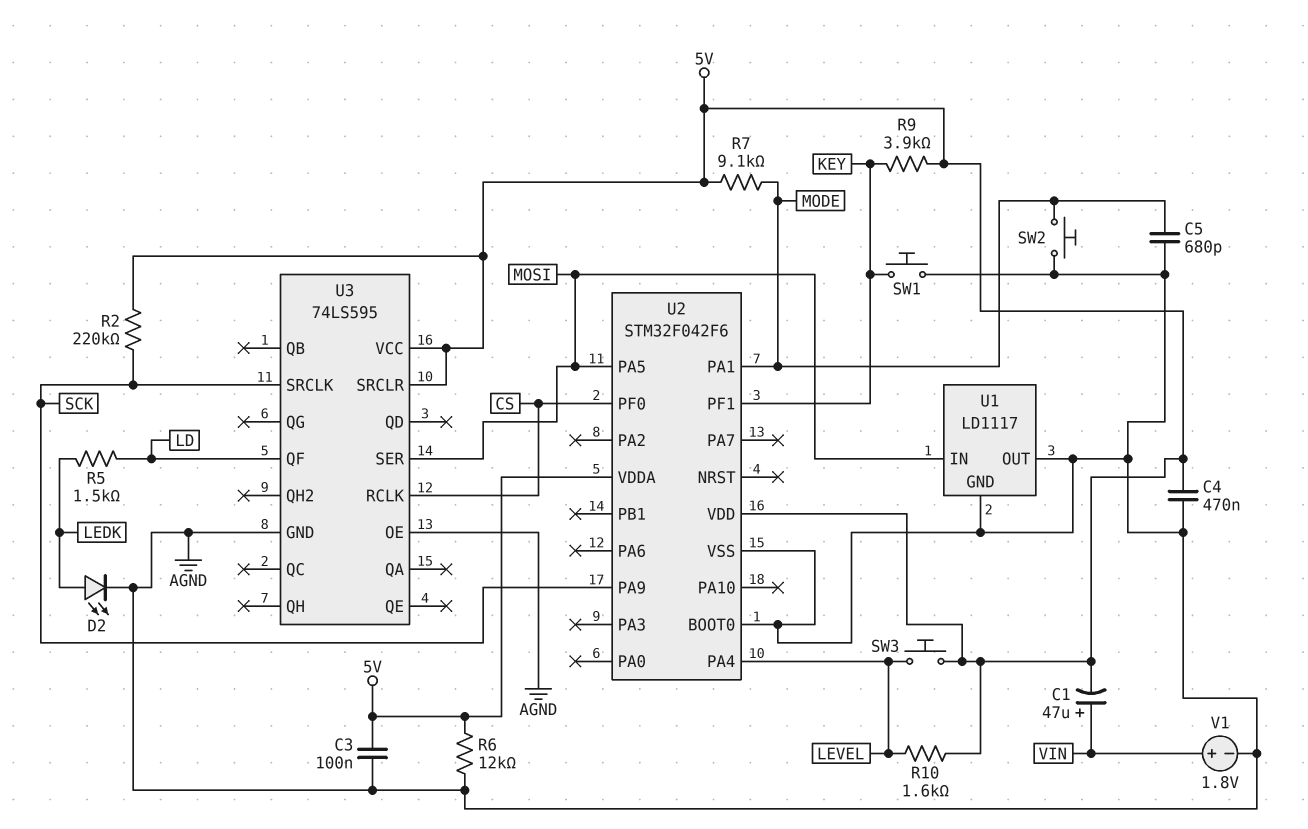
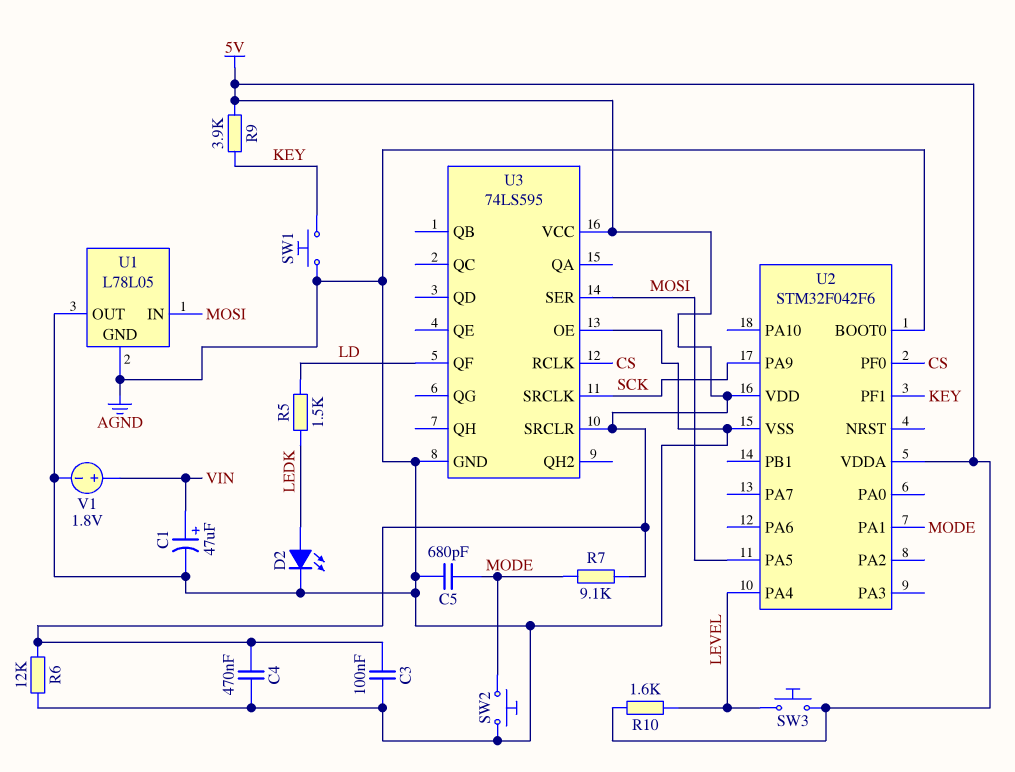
C1: 47uF (plus VIN, minus 5V) -> 47uF (plus VIN, minus AGND)
R2: 220k (5V, SCK) -> none
U1: LD1117 -> L78L05

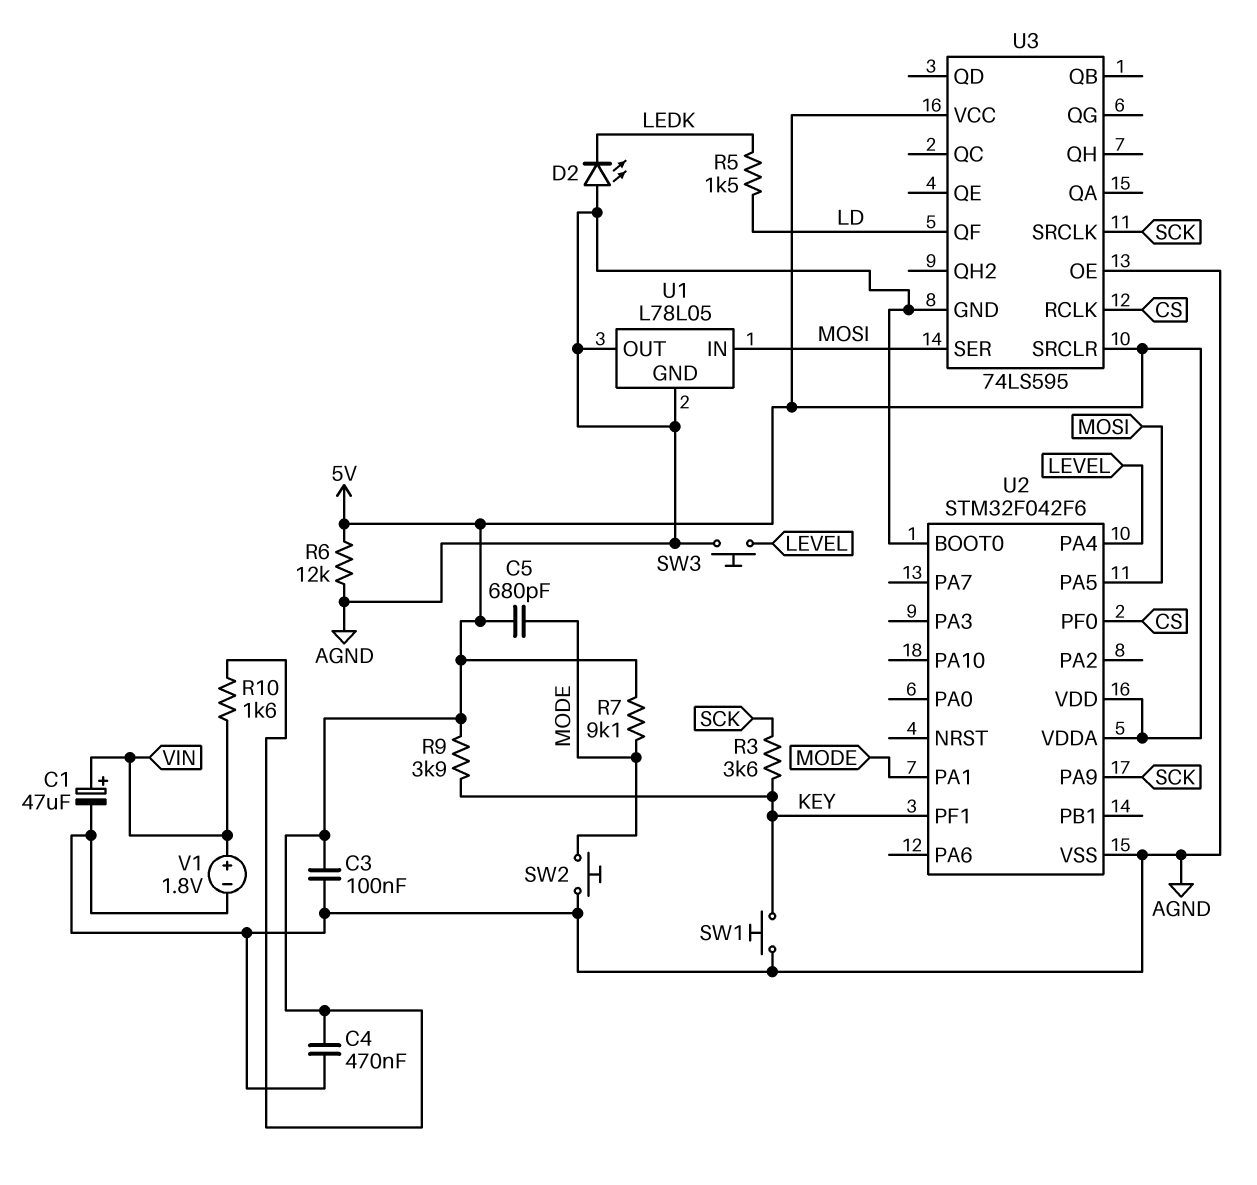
C5: 680pF (AGND, MODE) -> 680pF (5V, MODE)
D2: LED (A LEDK, K AGND) -> LED (A AGND, K LEDK)
R3: none -> 3.6k (KEY, SCK)
R10: 1.6k (5V, LEVEL) -> 1.6k (5V, VIN)
SW3: button (5V, LEVEL) -> button (AGND, LEVEL)

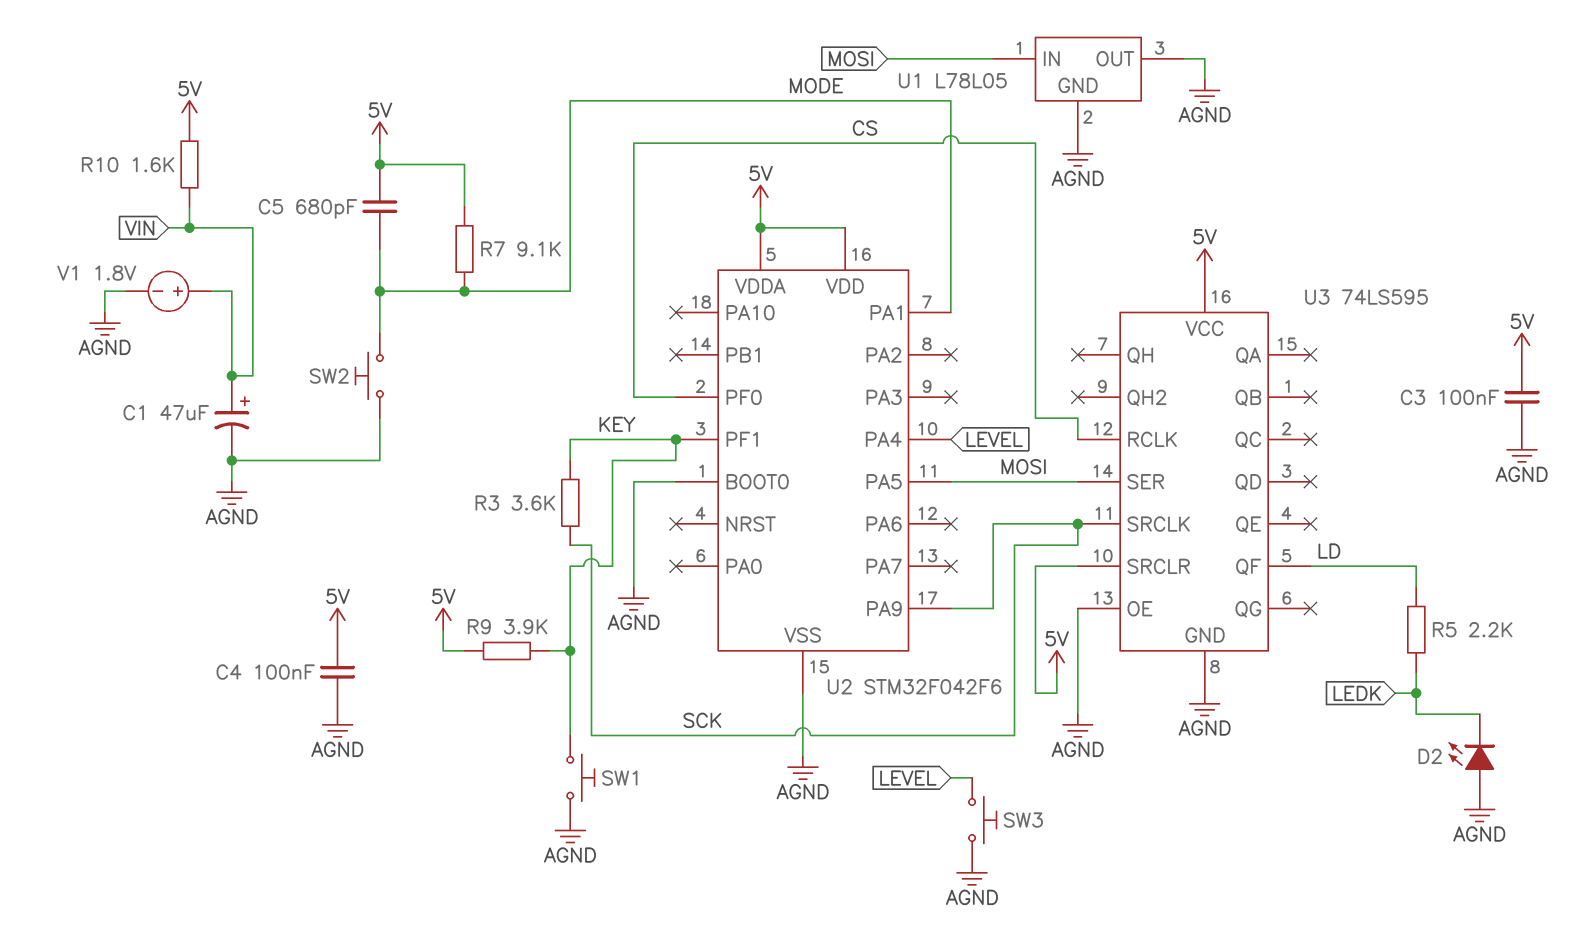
C4: 470nF (5V, AGND) -> 100nF (5V, AGND)
R5: 1.5k (LD, LEDK) -> 2.2k (LD, LEDK)
R6: 12k (5V, AGND) -> none

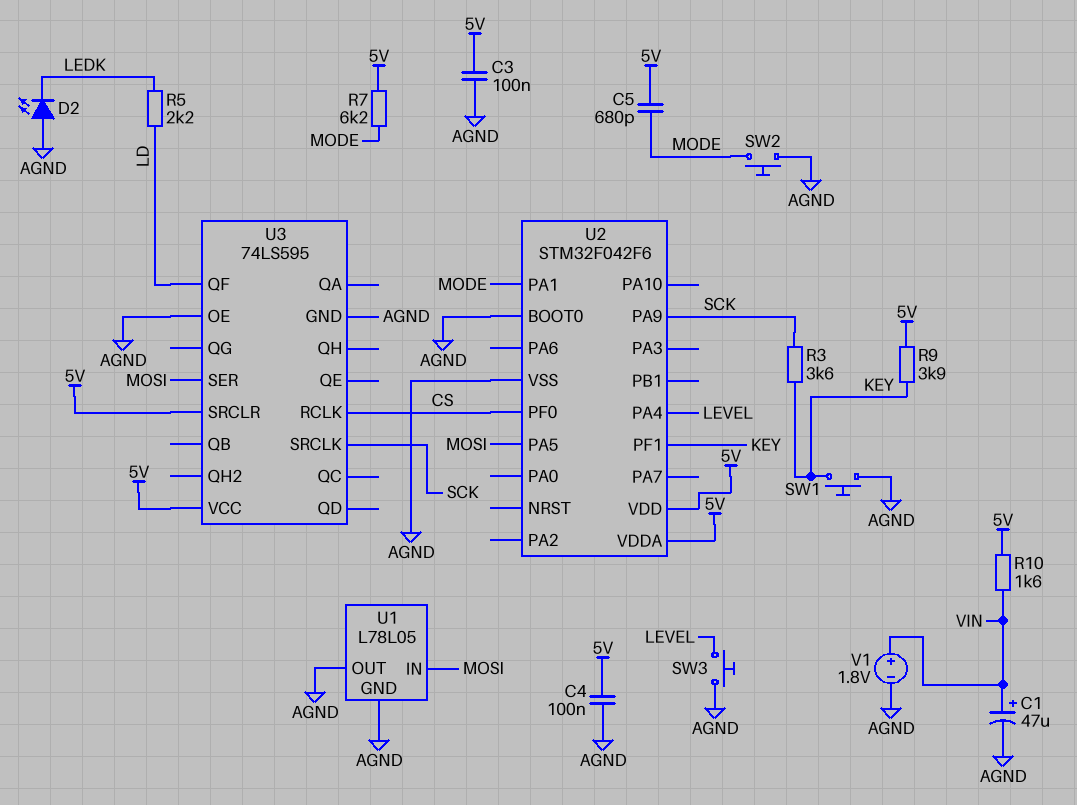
R7: 9.1k (5V, MODE) -> 6.2k (5V, MODE)

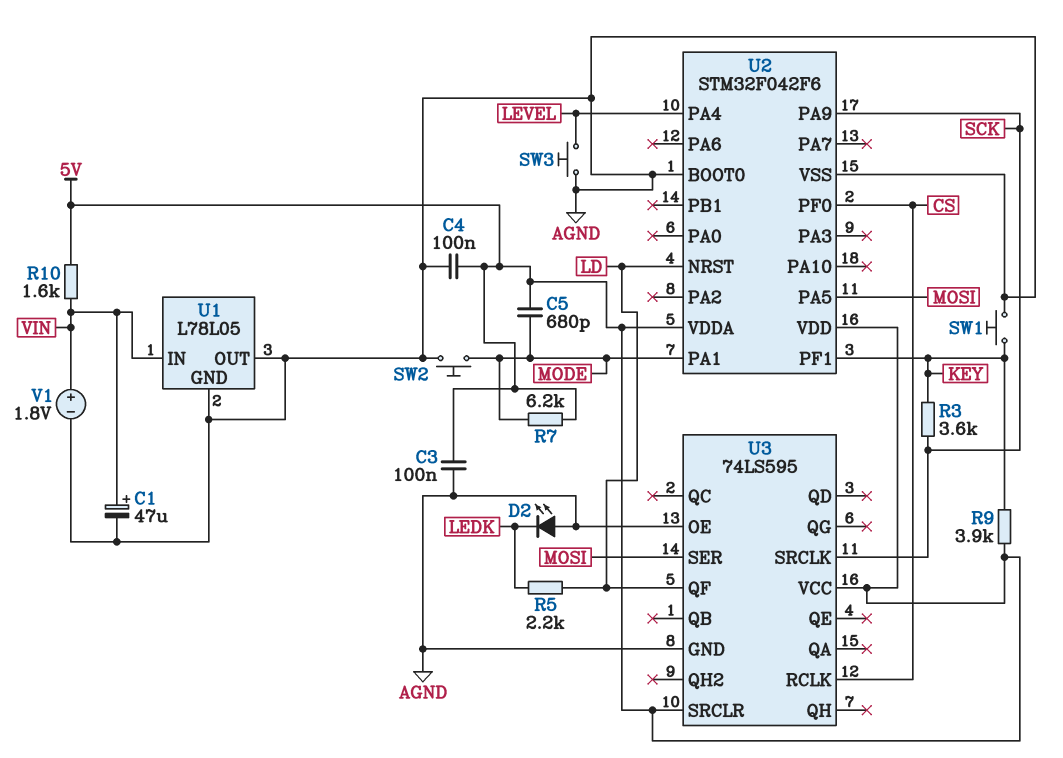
U1 pin IN: MOSI -> VIN
U2 pin NRST: none -> LD

